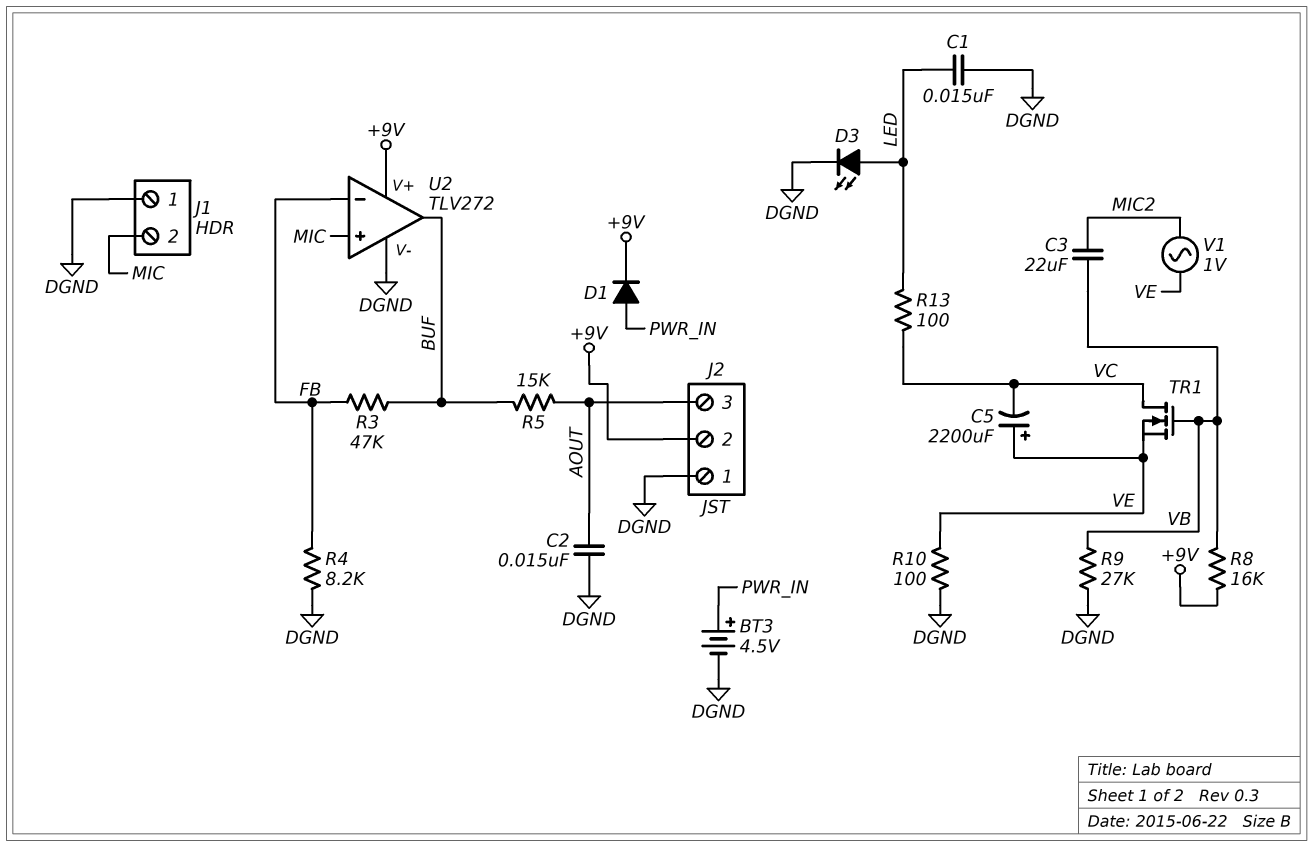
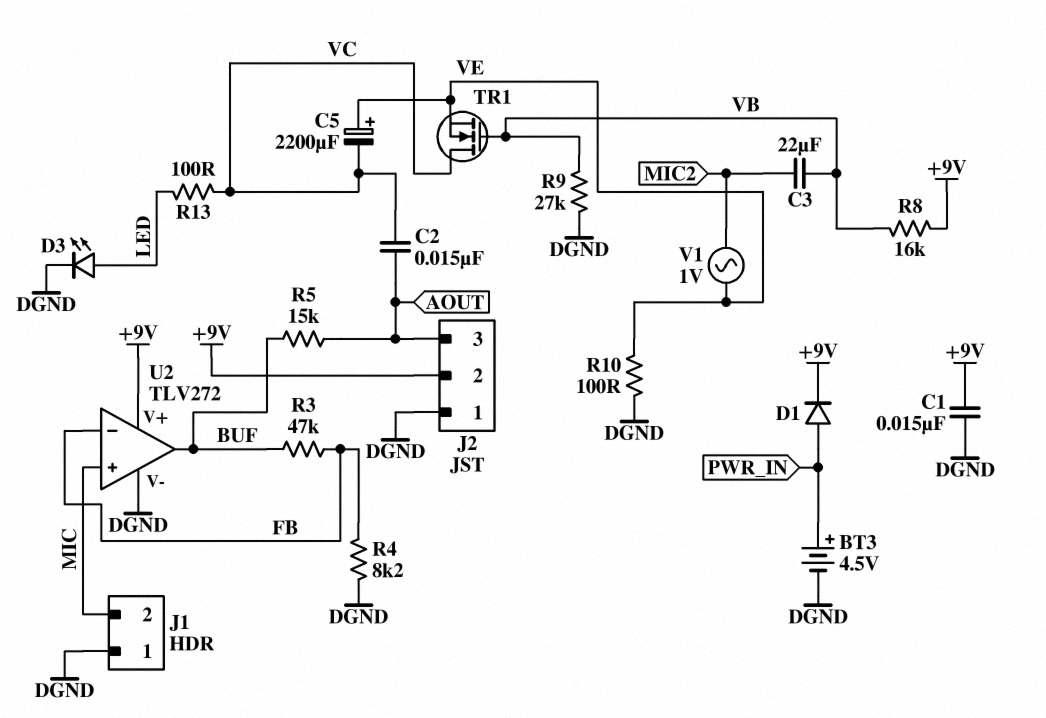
C1: 15nF (DGND, LED) -> 15nF (+9V, DGND)
C2: 15nF (AOUT, DGND) -> 15nF (AOUT, VC)

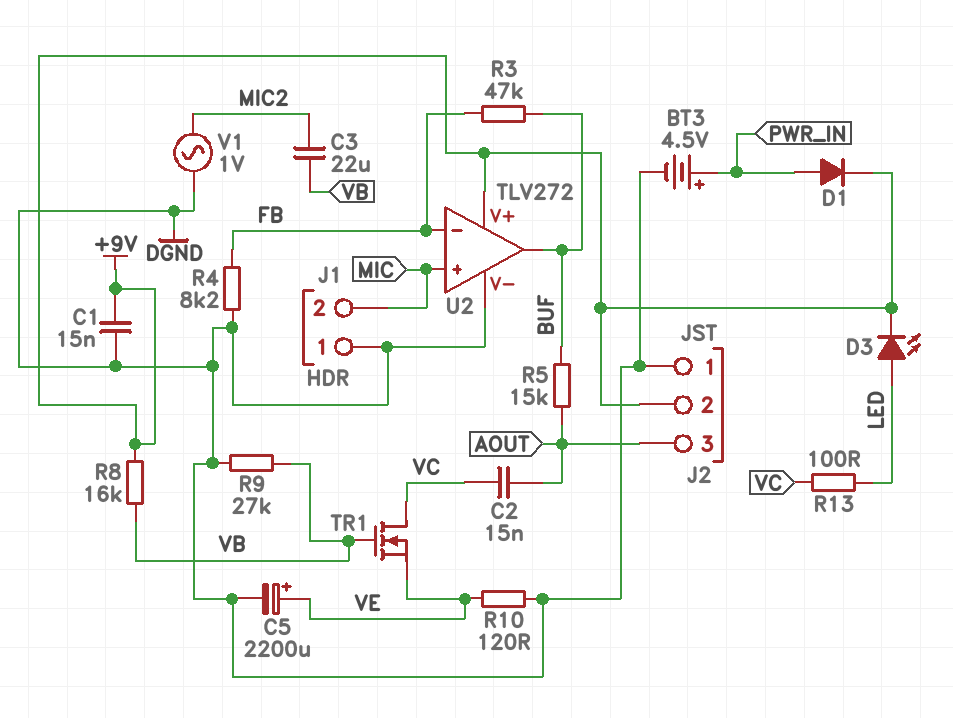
C5: 2200uF (plus VE, minus VC) -> 2200uF (plus VE, minus DGND)
D3: LED (A LED, K DGND) -> LED (A LED, K +9V)
R10: 100 (DGND, VE) -> 120 (DGND, VE)
V1: AC 1V (MIC2, VE) -> AC 1V (DGND, MIC2)

